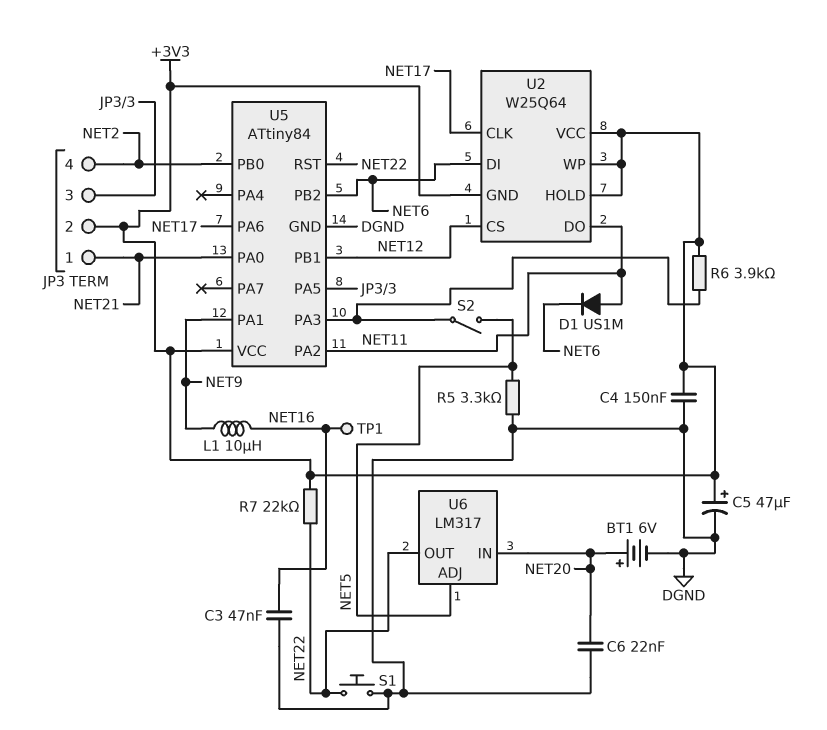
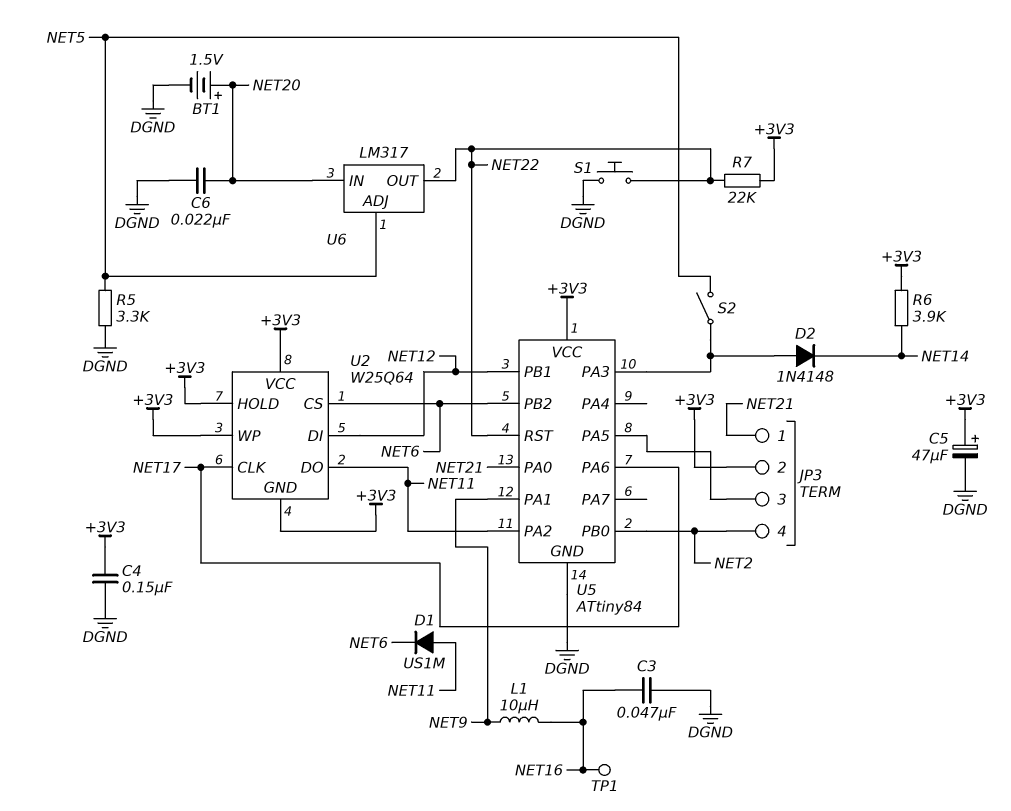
BT1: 6V (plus NET20, minus DGND) -> 1.5V (plus NET20, minus DGND)
D2: none -> diode 1N4148 (A U5/PA3, K NET14)
R6: 3.9k (+3V3, U5/PA3) -> 3.9k (+3V3, NET14)
U2 pin CS: NET12 -> NET6
U2 pin DI: NET6 -> NET12

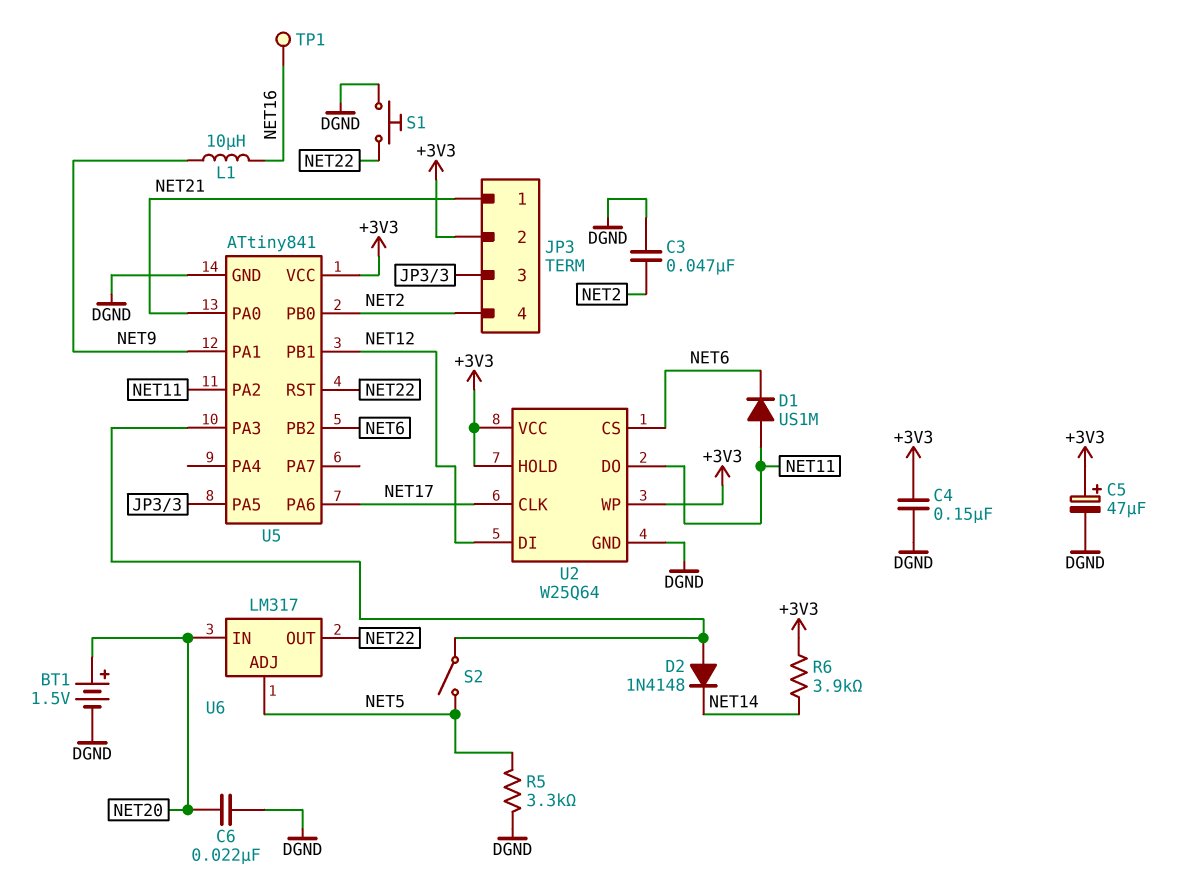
C3: 47nF (DGND, NET16) -> 47nF (DGND, NET2)
R7: 22k (+3V3, NET22) -> none
U2 pin GND: +3V3 -> DGND
U5: ATtiny84 -> ATtiny841

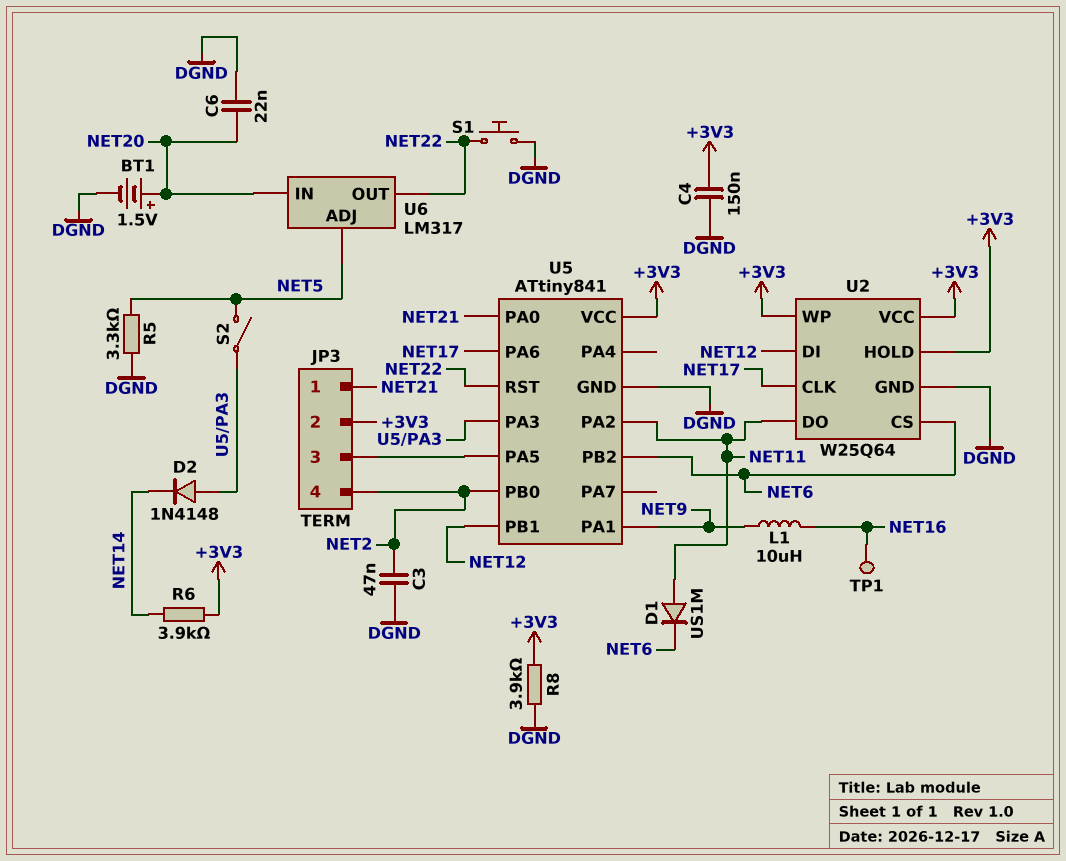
C5: 47uF (plus +3V3, minus DGND) -> none
R8: none -> 3.9k (+3V3, DGND)

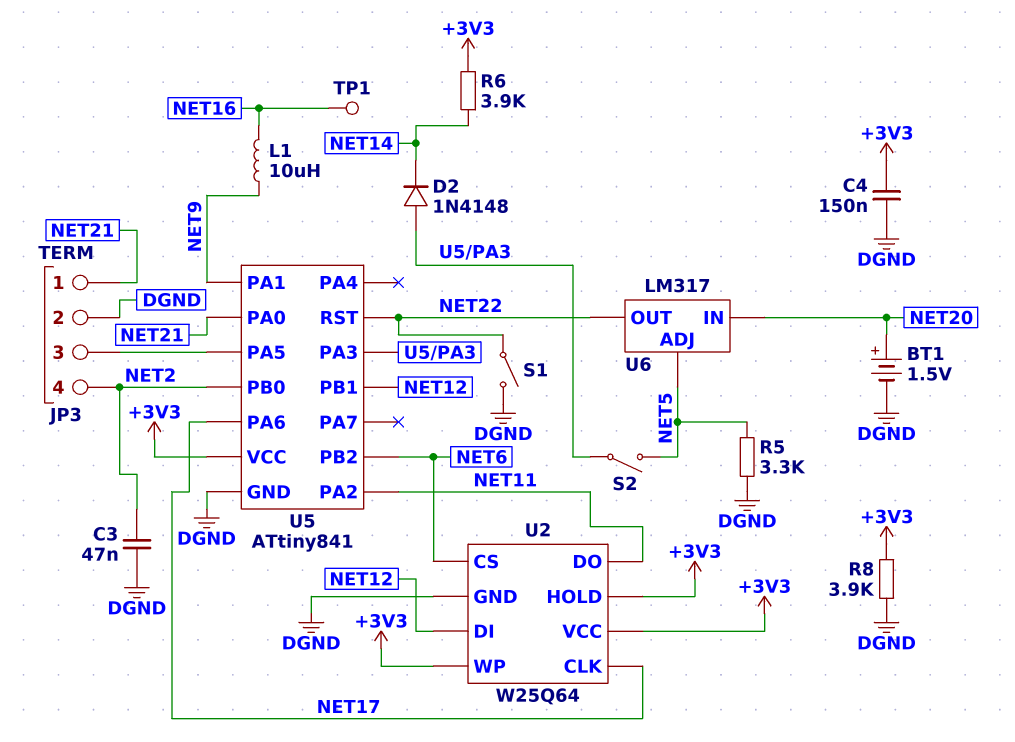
C6: 22nF (DGND, NET20) -> none
D1: diode US1M (A NET11, K NET6) -> none
JP3 pin 2: +3V3 -> DGND
S1: button (DGND, NET22) -> switch (DGND, NET22)

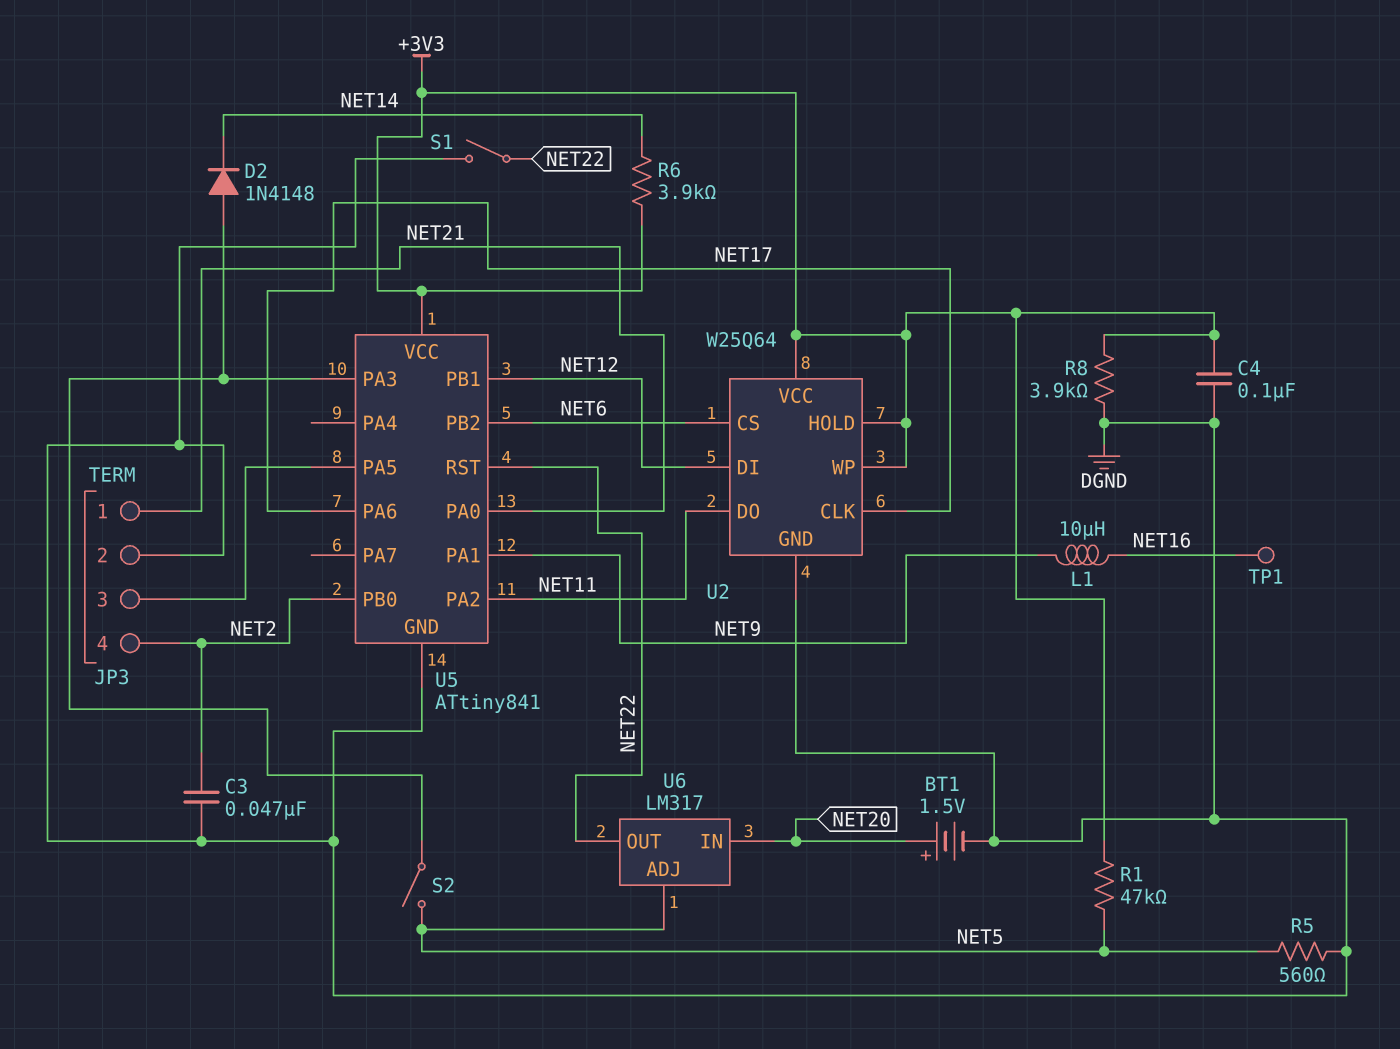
C4: 150nF (+3V3, DGND) -> 100nF (+3V3, DGND)
R1: none -> 47k (+3V3, NET5)
R5: 3.3k (DGND, NET5) -> 560 (DGND, NET5)

